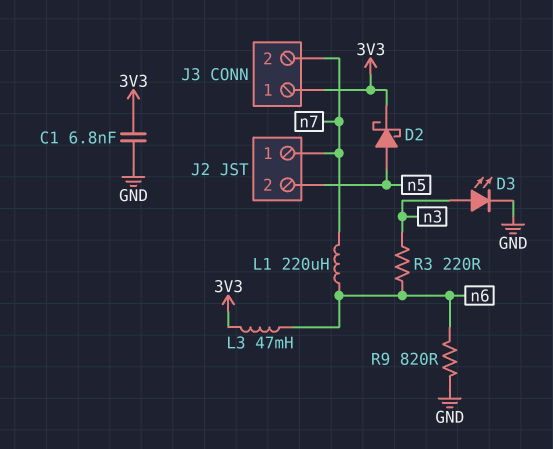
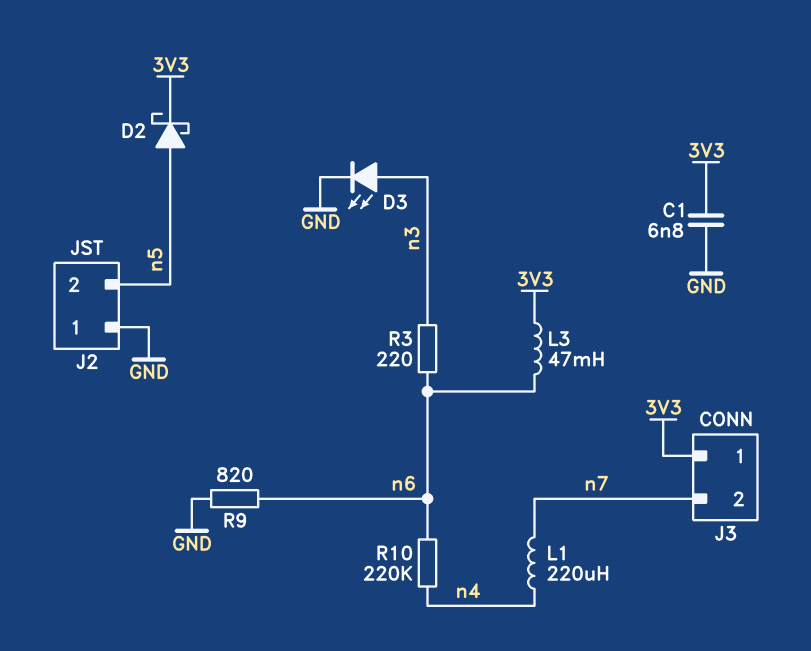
J2 pin 1: n7 -> GND
L1: 220uH (n6, n7) -> 220uH (n4, n7)
R10: none -> 220k (n4, n6)

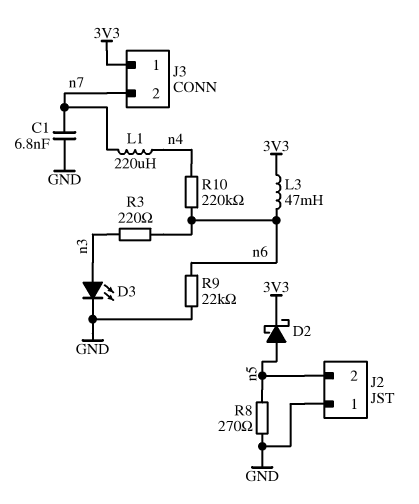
C1: 6.8nF (3V3, GND) -> 6.8nF (GND, n7)
R8: none -> 270 (GND, n5)
R9: 820 (GND, n6) -> 22k (GND, n6)

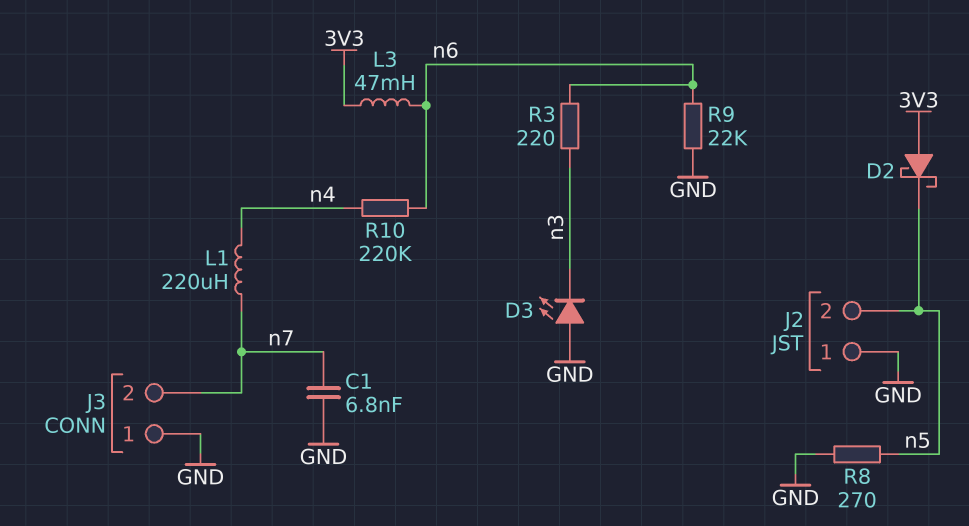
D2: schottky (A n5, K 3V3) -> schottky (A 3V3, K n5)
D3: LED (A n3, K GND) -> LED (A GND, K n3)
J3 pin 1: 3V3 -> GND

